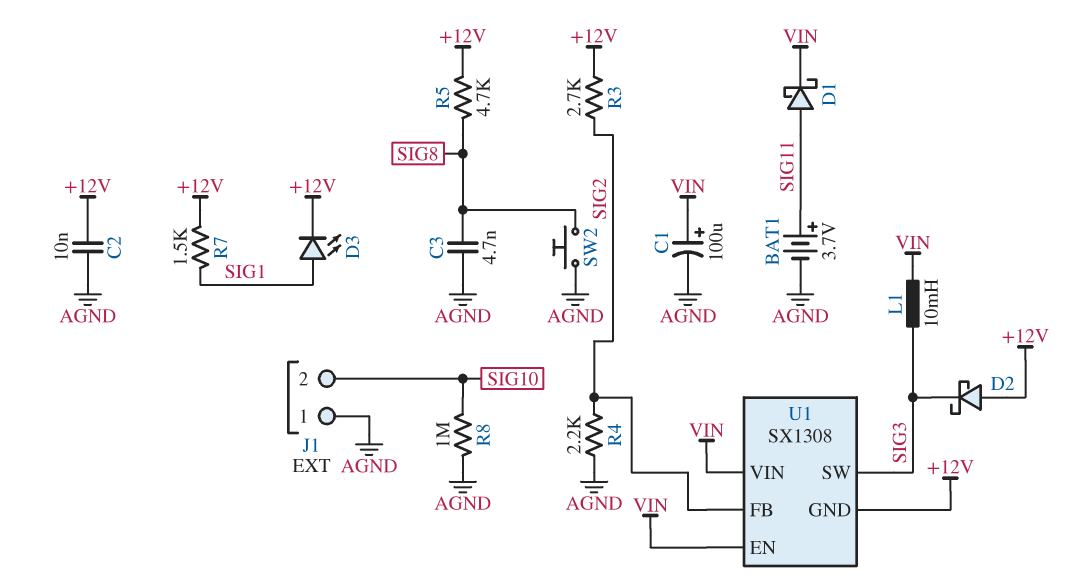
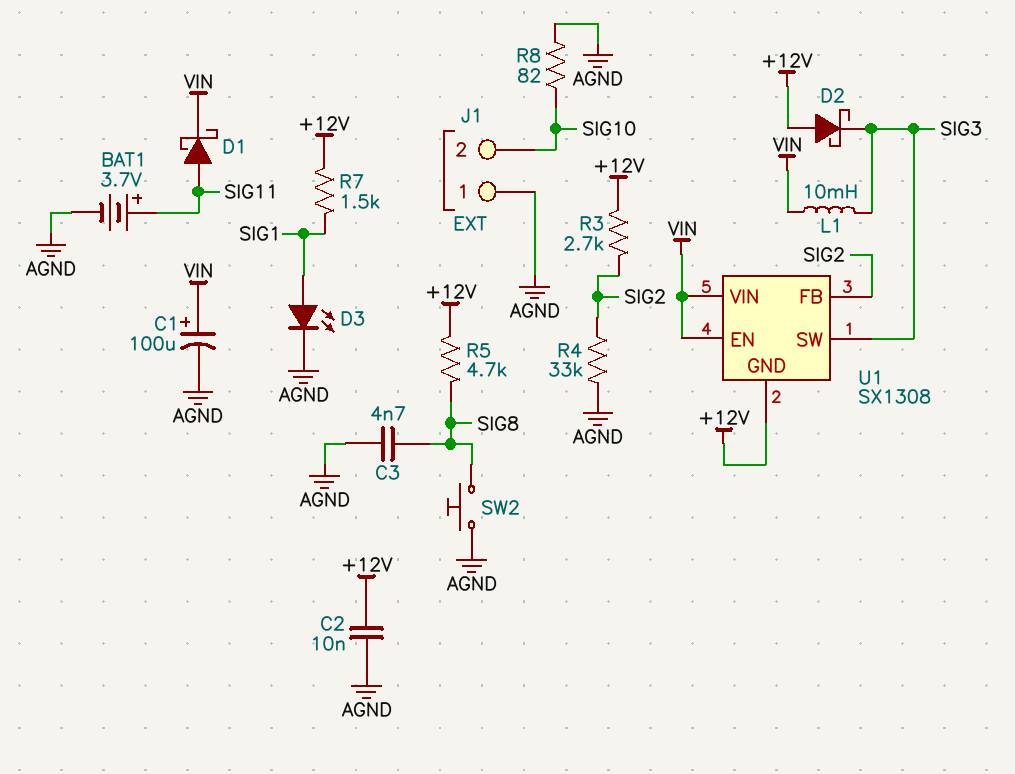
D3: LED (A SIG1, K +12V) -> LED (A SIG1, K AGND)
R4: 2.2k (AGND, SIG2) -> 33k (AGND, SIG2)
R8: 1M (AGND, SIG10) -> 82 (AGND, SIG10)

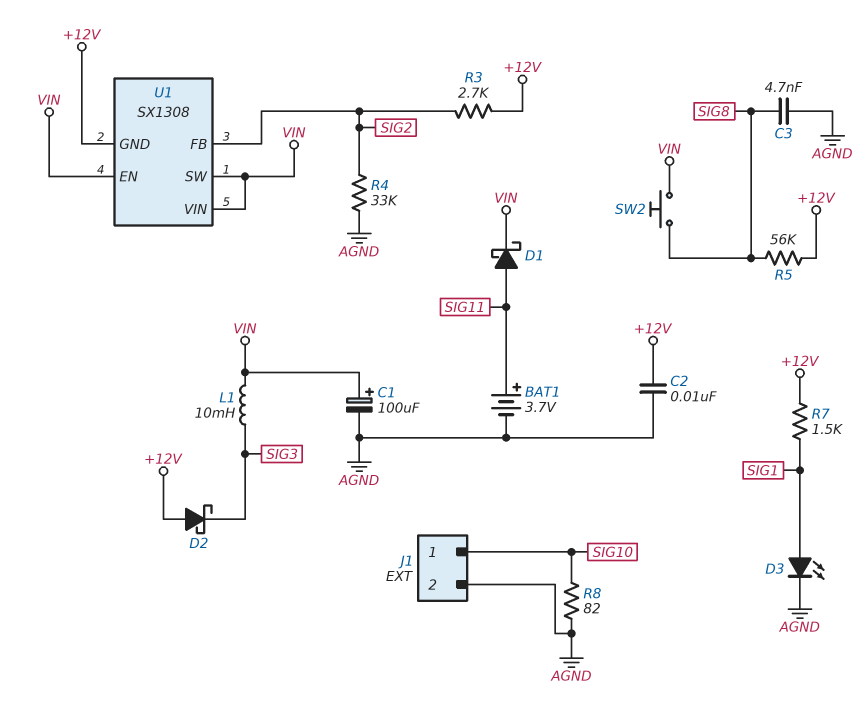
J1 pin 1: AGND -> SIG10
J1 pin 2: SIG10 -> AGND
R5: 4.7k (+12V, SIG8) -> 56k (+12V, SIG8)
SW2: button (AGND, SIG8) -> button (SIG8, VIN)
U1 pin SW: SIG3 -> VIN

